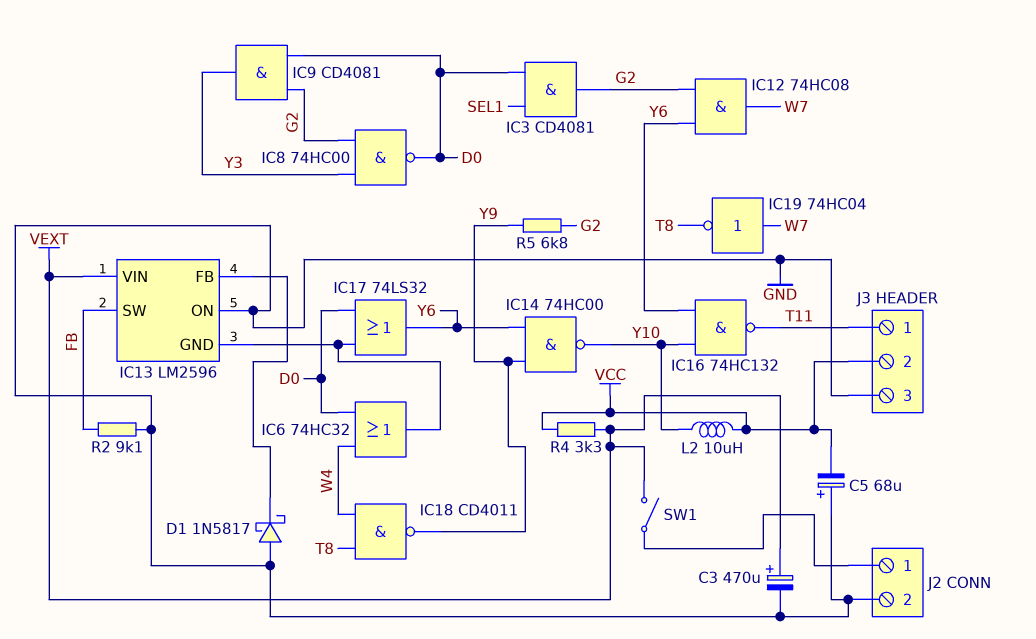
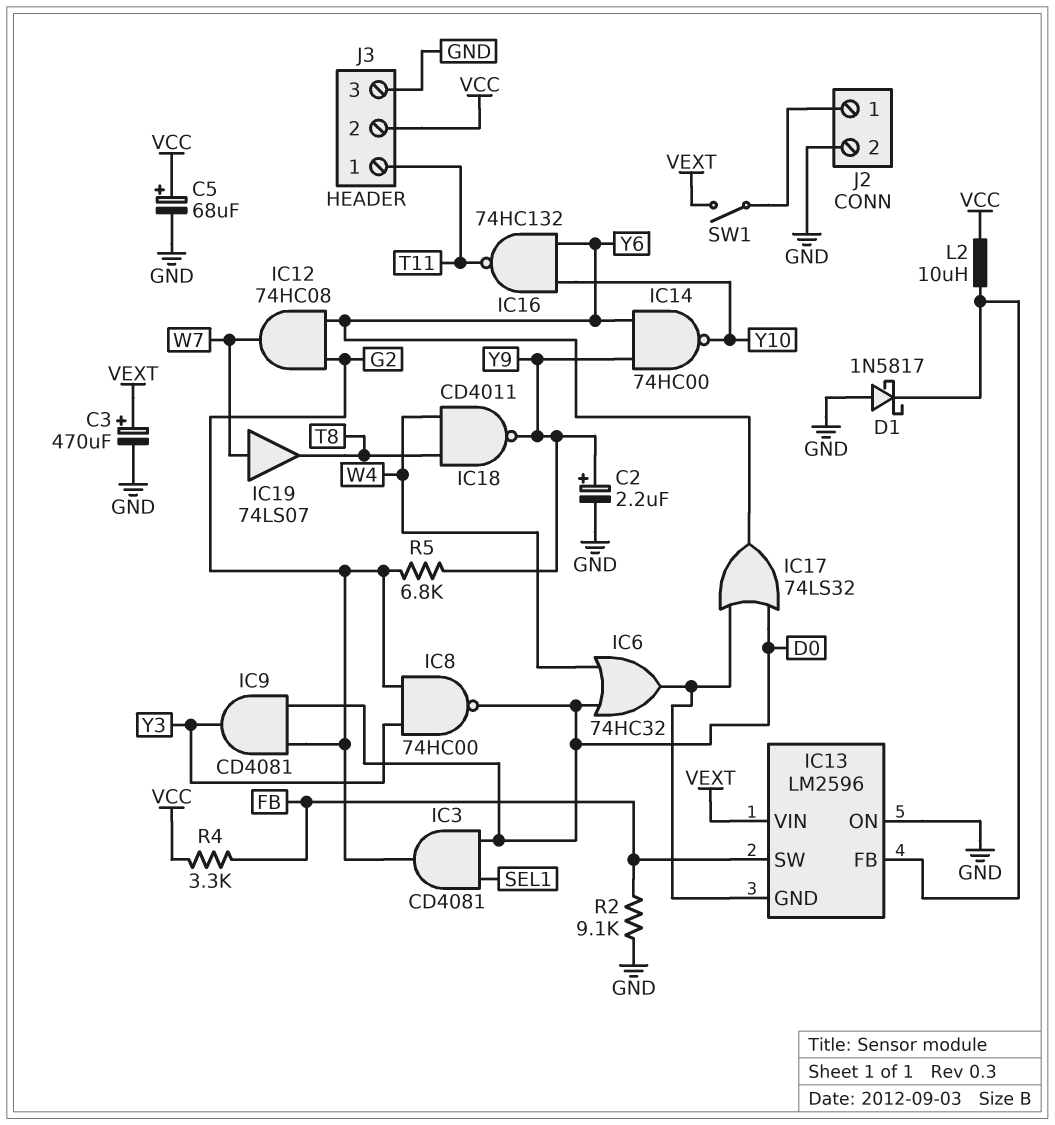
C2: none -> 2.2uF (plus Y9, minus GND)
C5: 68uF (plus GND, minus VCC) -> 68uF (plus VCC, minus GND)
IC19: NOT 74HC04 (in W7, out T8) -> buffer 74LS07 (in W7, out T8)
L2: 10uH (VCC, Y10) -> 10uH (IC13/FB, VCC)
R4: 3.3k (VCC, VEXT) -> 3.3k (FB, VCC)

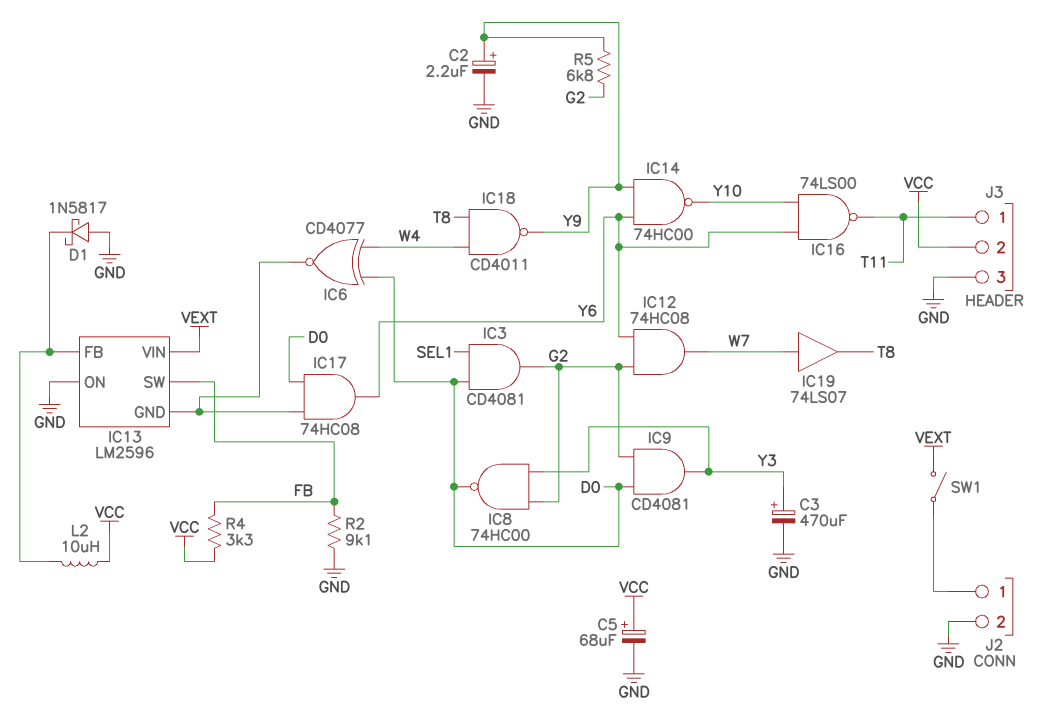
C3: 470uF (plus VEXT, minus GND) -> 470uF (plus Y3, minus GND)
IC6: OR 74HC32 (in D0, in W4, out IC13/GND) -> XNOR CD4077 (in D0, in W4, out IC13/GND)
IC16: NAND 74HC132 (in Y6, in Y10, out T11) -> NAND 74LS00 (in Y6, in Y10, out T11)
IC17: OR 74LS32 (in D0, in IC13/GND, out Y6) -> AND 74HC08 (in D0, in IC13/GND, out Y6)

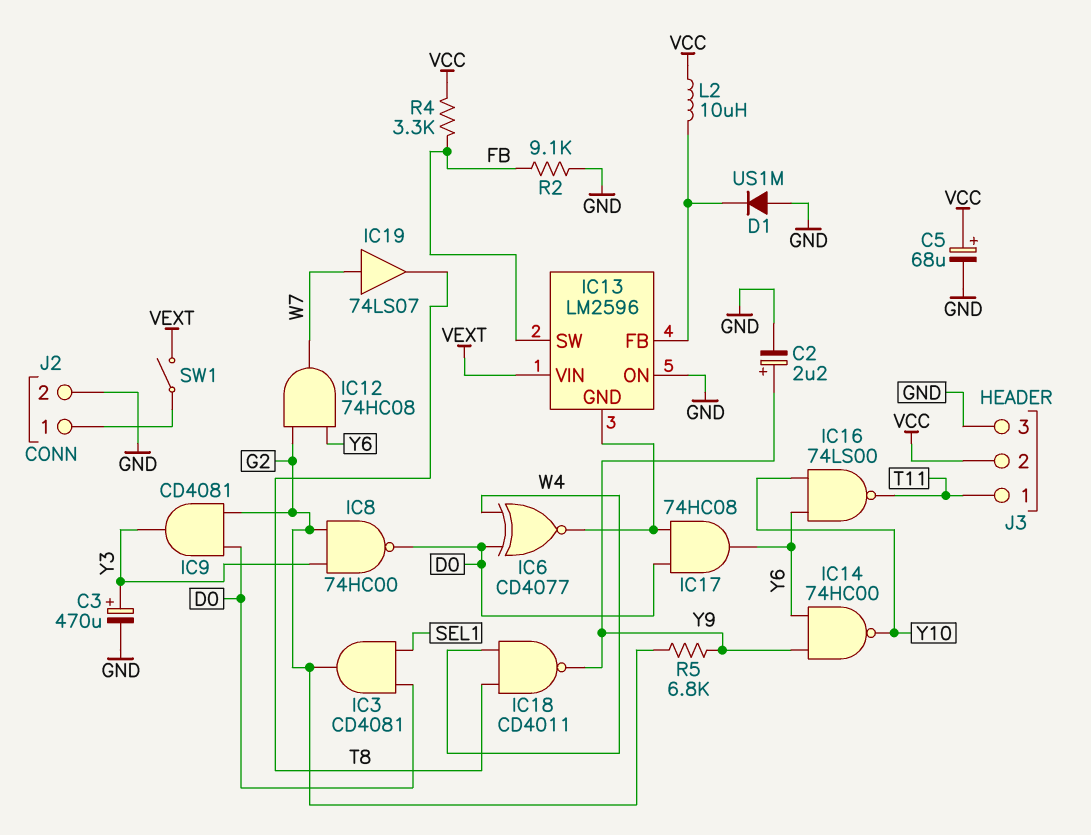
D1: schottky 1N5817 (A GND, K IC13/FB) -> diode US1M (A GND, K IC13/FB)

